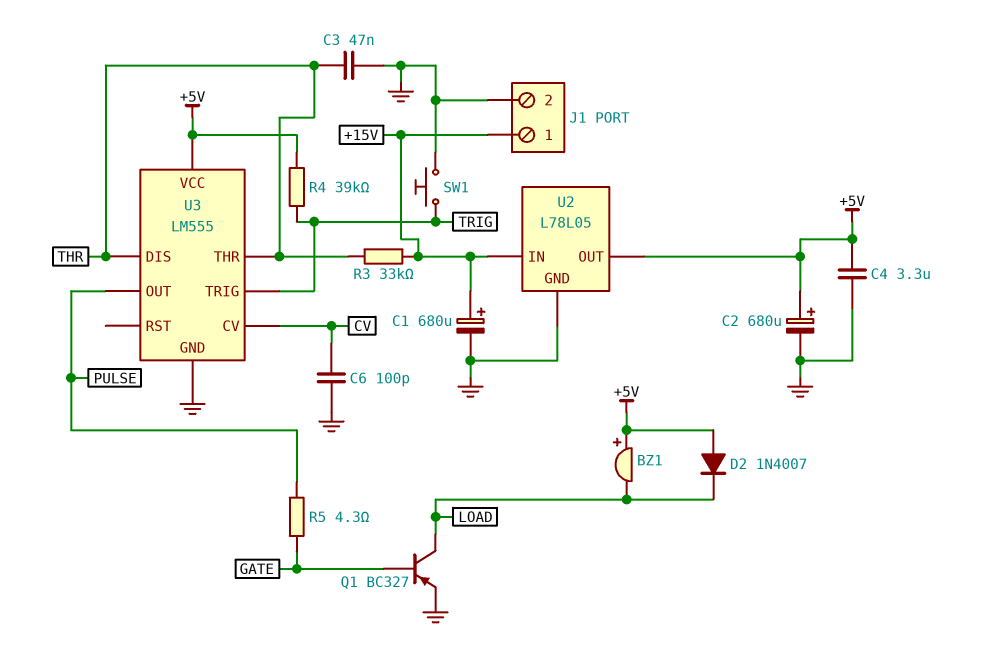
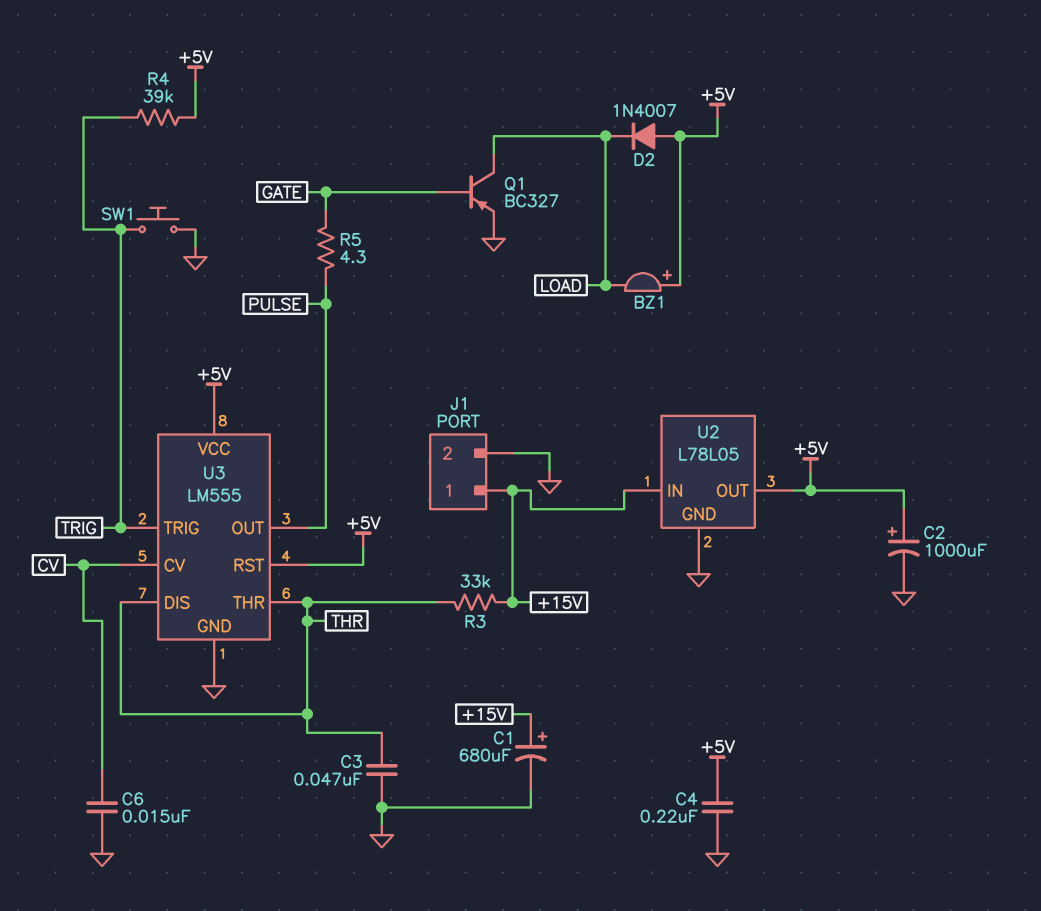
C2: 680uF (plus +5V, minus GND) -> 1000uF (plus +5V, minus GND)
C4: 3.3uF (+5V, GND) -> 220nF (+5V, GND)
C6: 100pF (CV, GND) -> 15nF (CV, GND)
U3 pin RST: none -> +5V

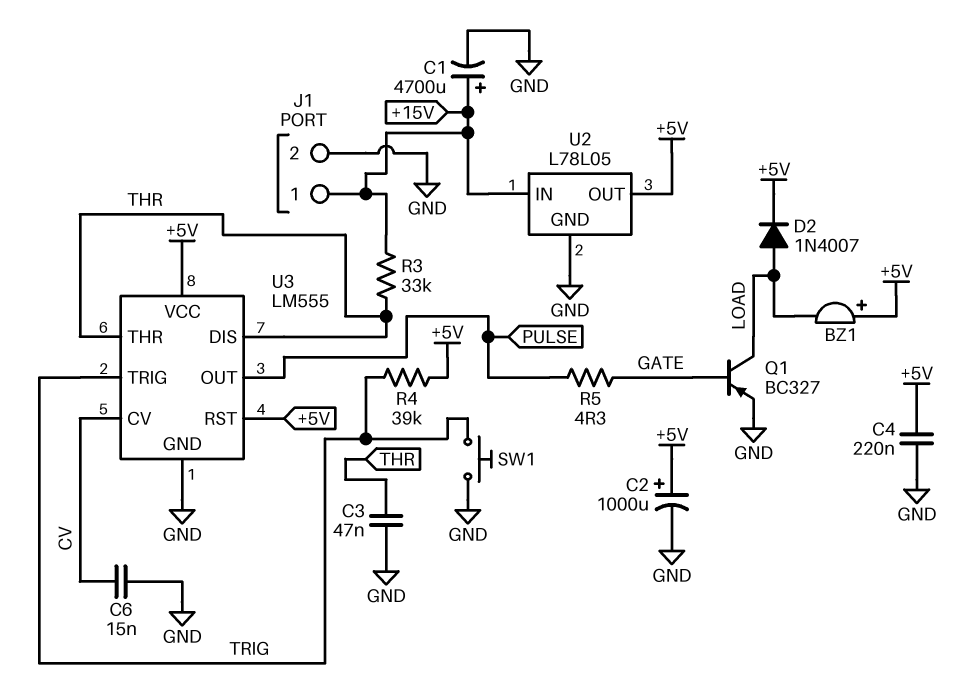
C1: 680uF (plus +15V, minus GND) -> 4700uF (plus +15V, minus GND)
D2: diode 1N4007 (A +5V, K LOAD) -> diode 1N4007 (A LOAD, K +5V)

